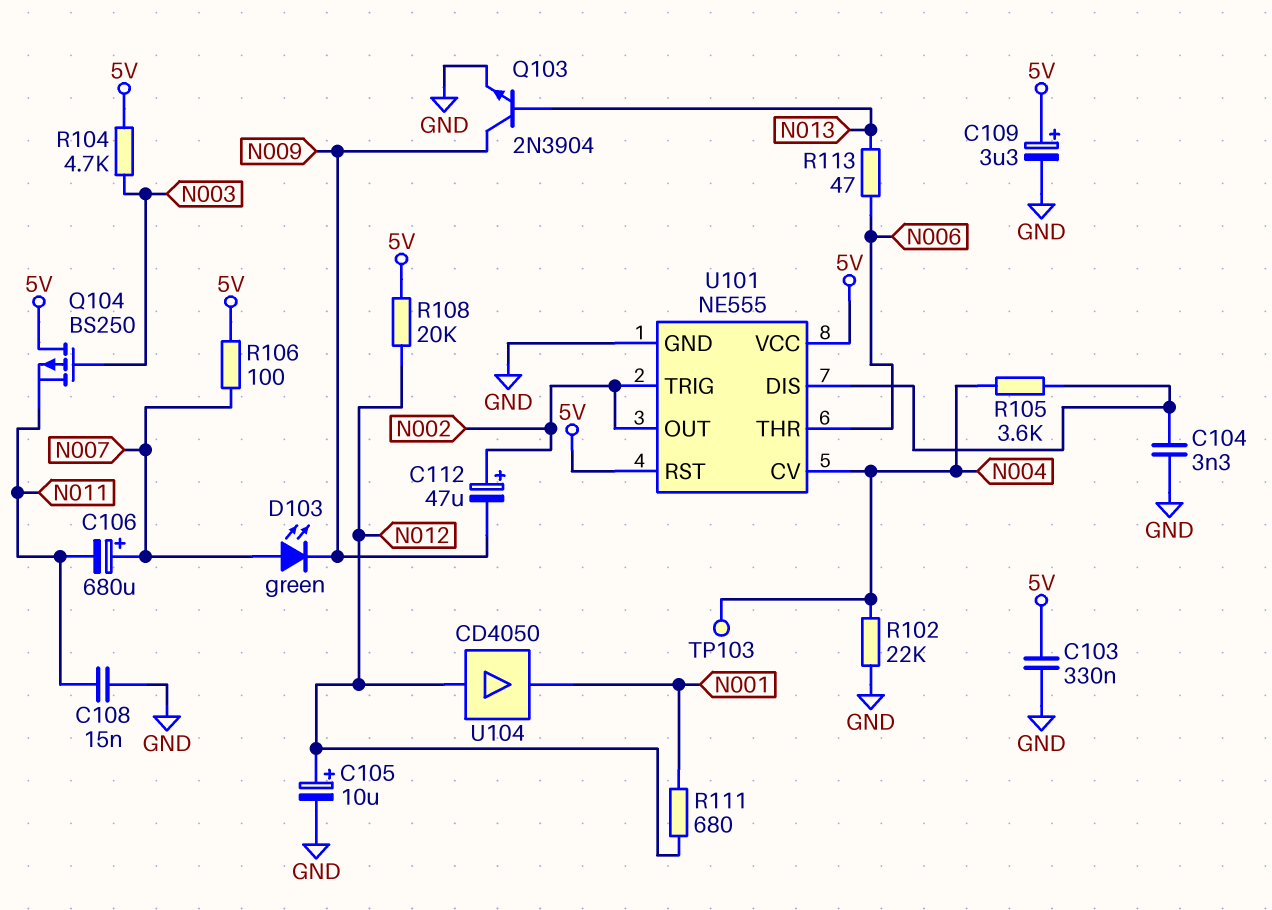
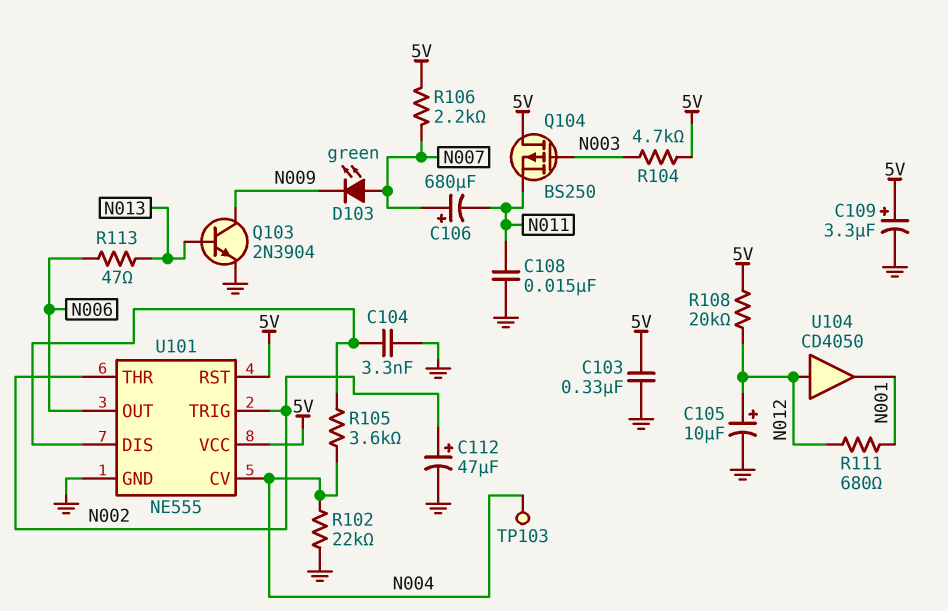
C112: 47uF (plus N002, minus N009) -> 47uF (plus N002, minus GND)
R106: 100 (5V, N007) -> 2.2k (5V, N007)
U101 pin OUT: N002 -> N006
U101 pin THR: N006 -> N002

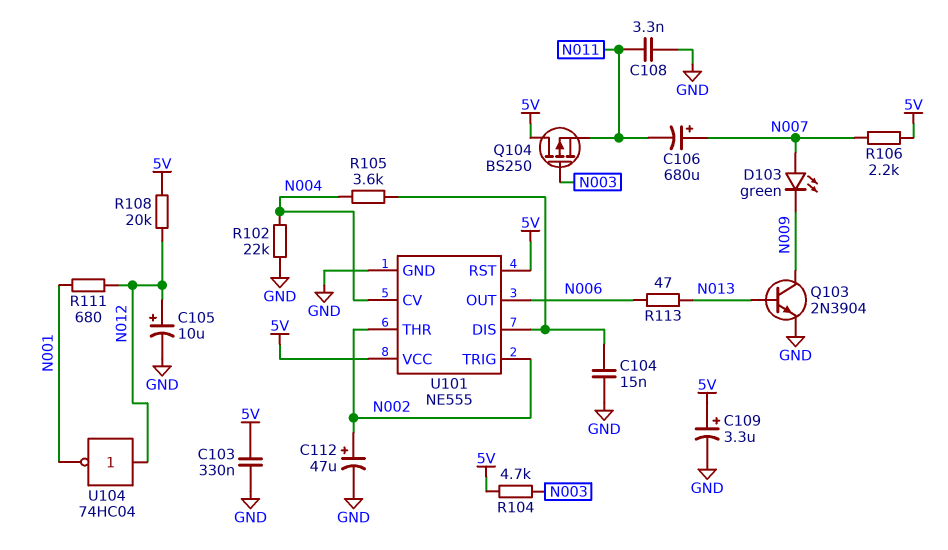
C104: 3.3nF (GND, U101/DIS) -> 15nF (GND, U101/DIS)
C108: 15nF (GND, N011) -> 3.3nF (GND, N011)
TP103: test point (N004) -> none
U104: buffer CD4050 (in N012, out N001) -> NOT 74HC04 (in N012, out N001)

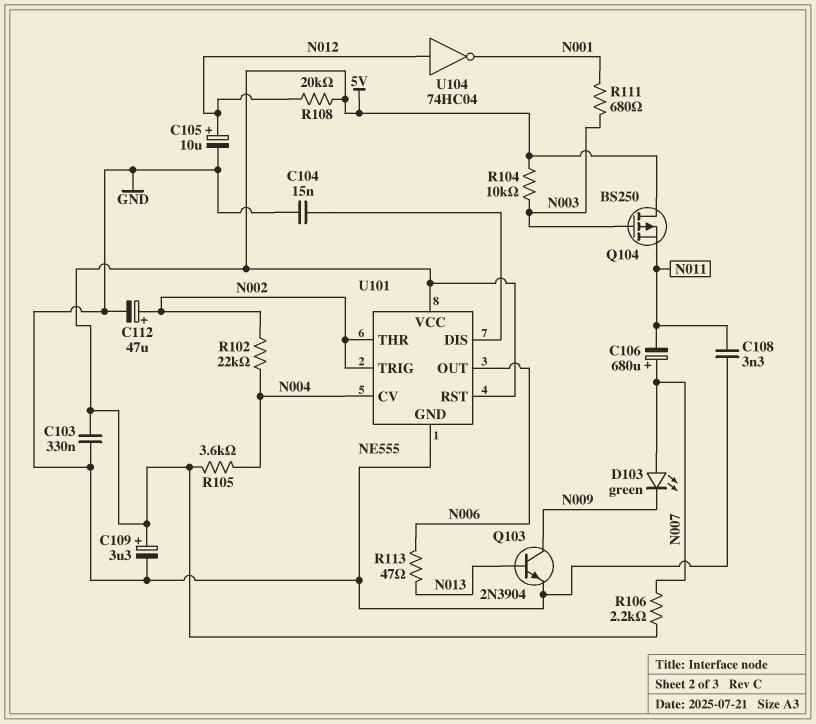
R102: 22k (GND, N004) -> 22k (N002, N004)
R104: 4.7k (5V, N003) -> 10k (5V, N003)
R105: 3.6k (N004, U101/DIS) -> 3.6k (5V, N004)
R111: 680 (N001, N012) -> 680 (N001, N003)

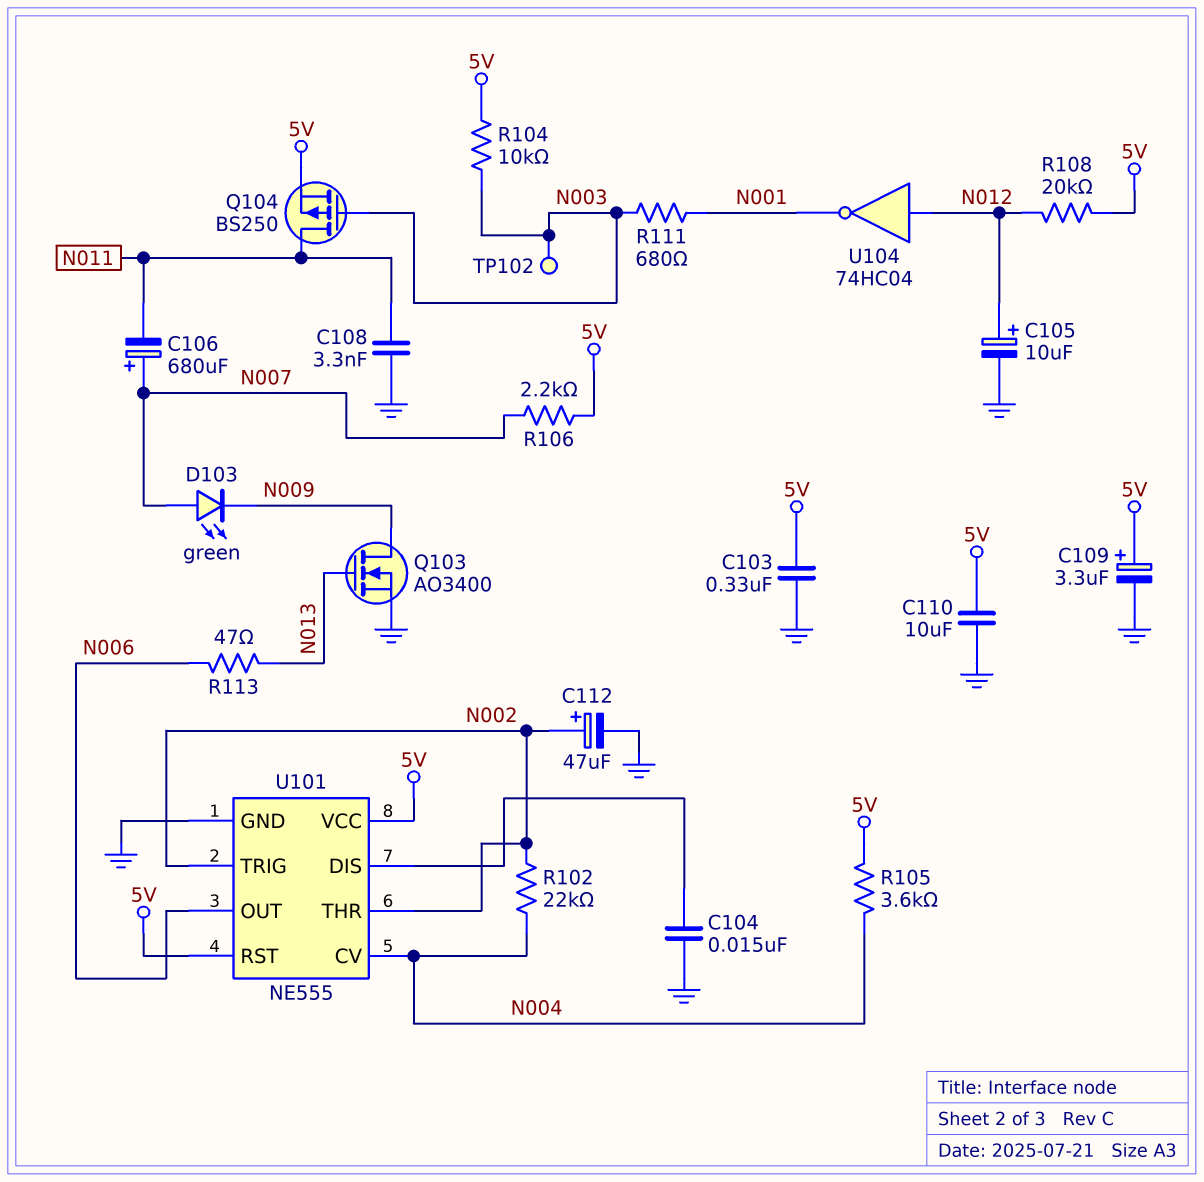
C110: none -> 10uF (5V, GND)
Q103: NPN 2N3904 (B N013, C N009, E GND) -> NMOS AO3400 (G N013, D N009, S GND)
Q104: PMOS BS250 (G N003, D 5V, S N011) -> PMOS BS250 (G N003, D N011, S 5V)
TP102: none -> test point (N003)

